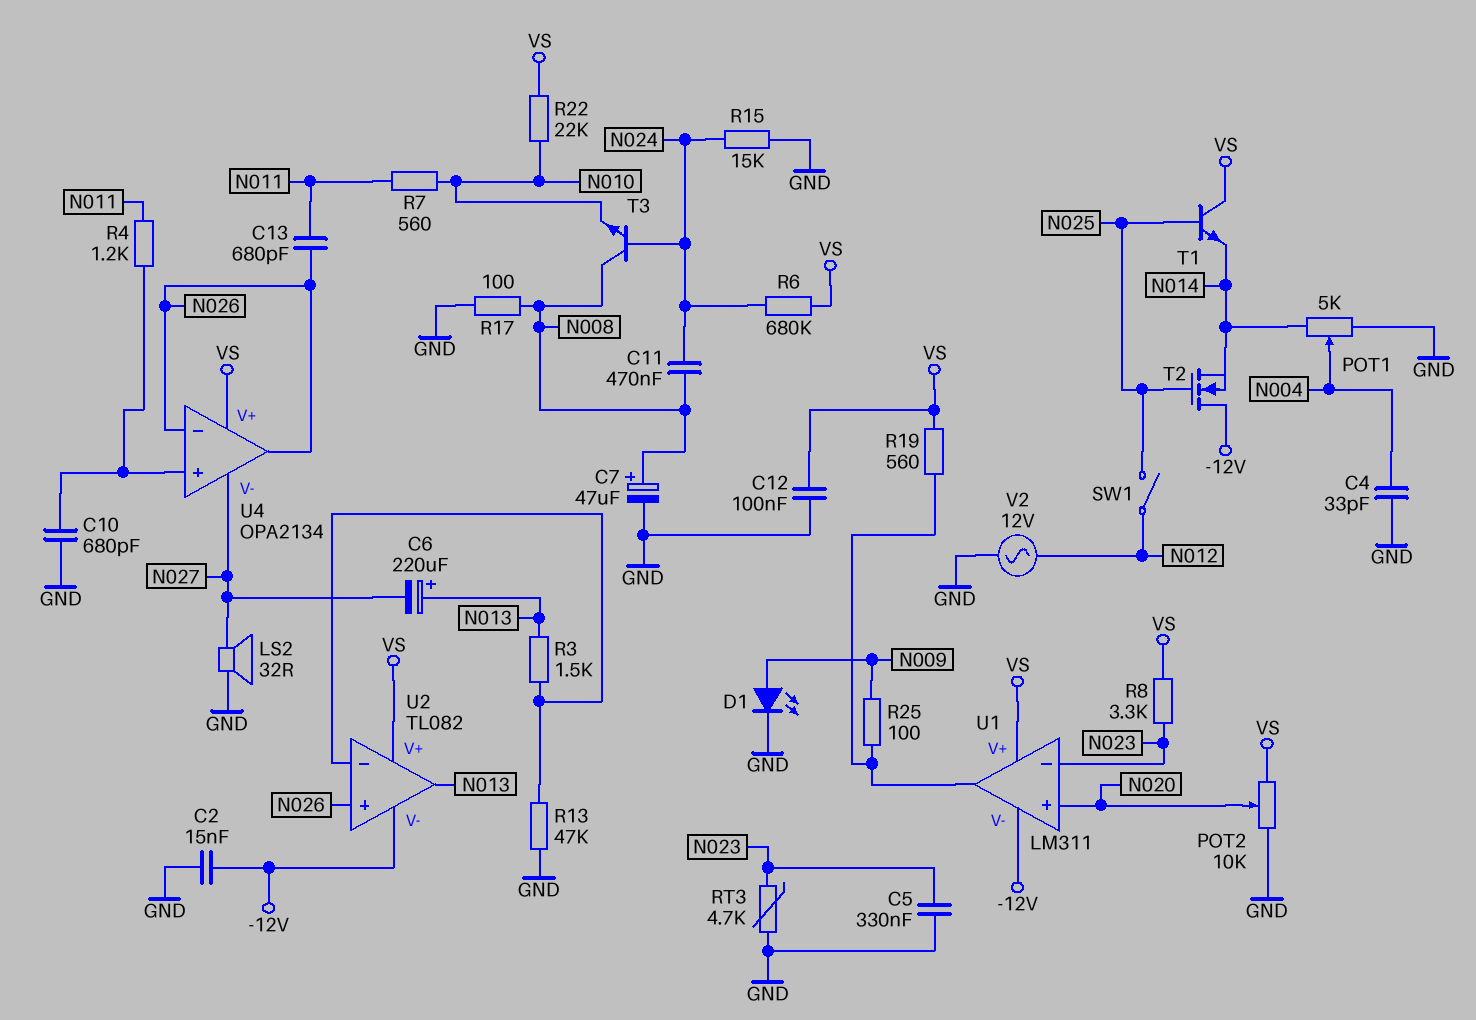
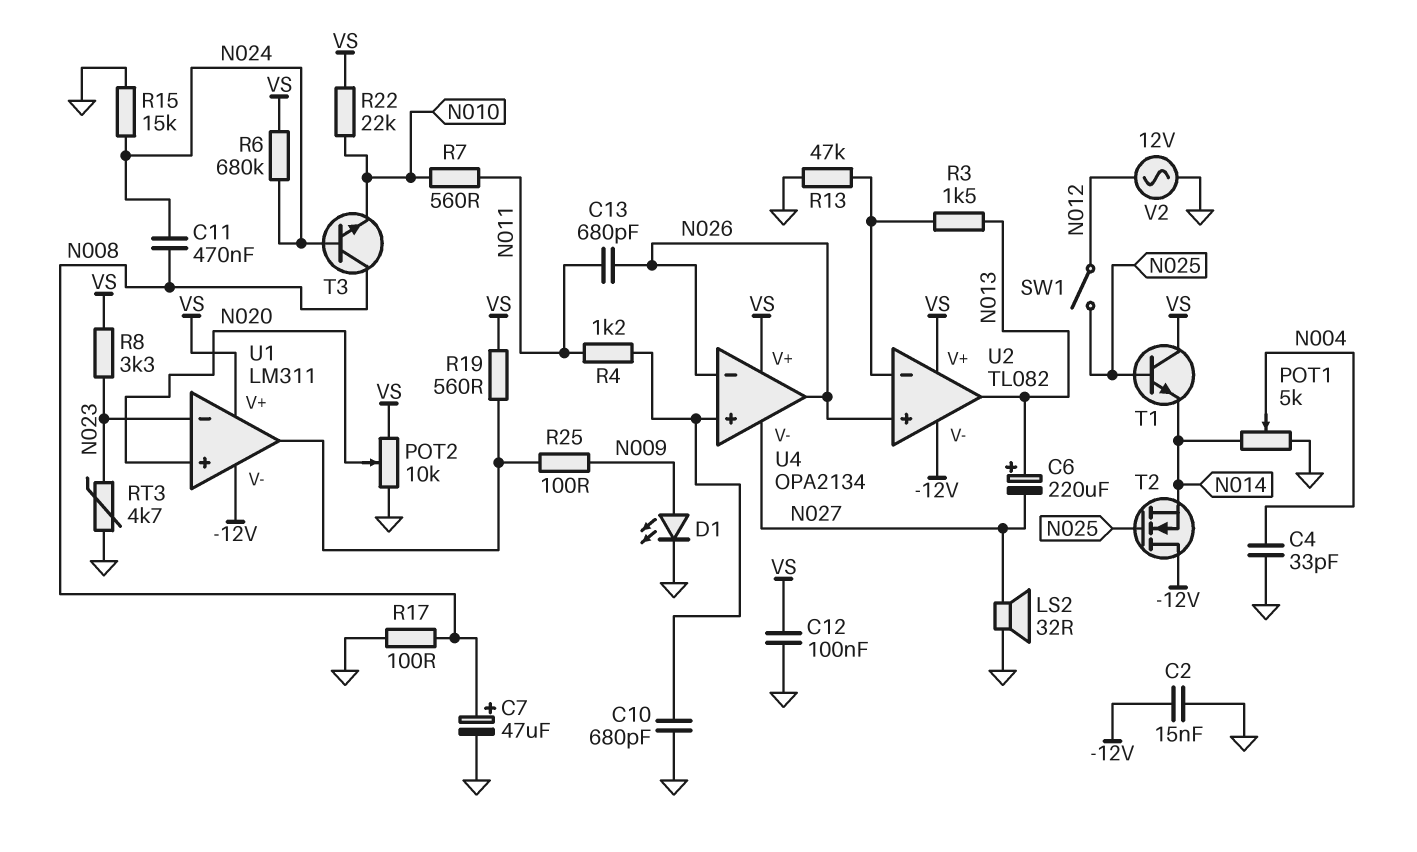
C5: 330nF (GND, N023) -> none

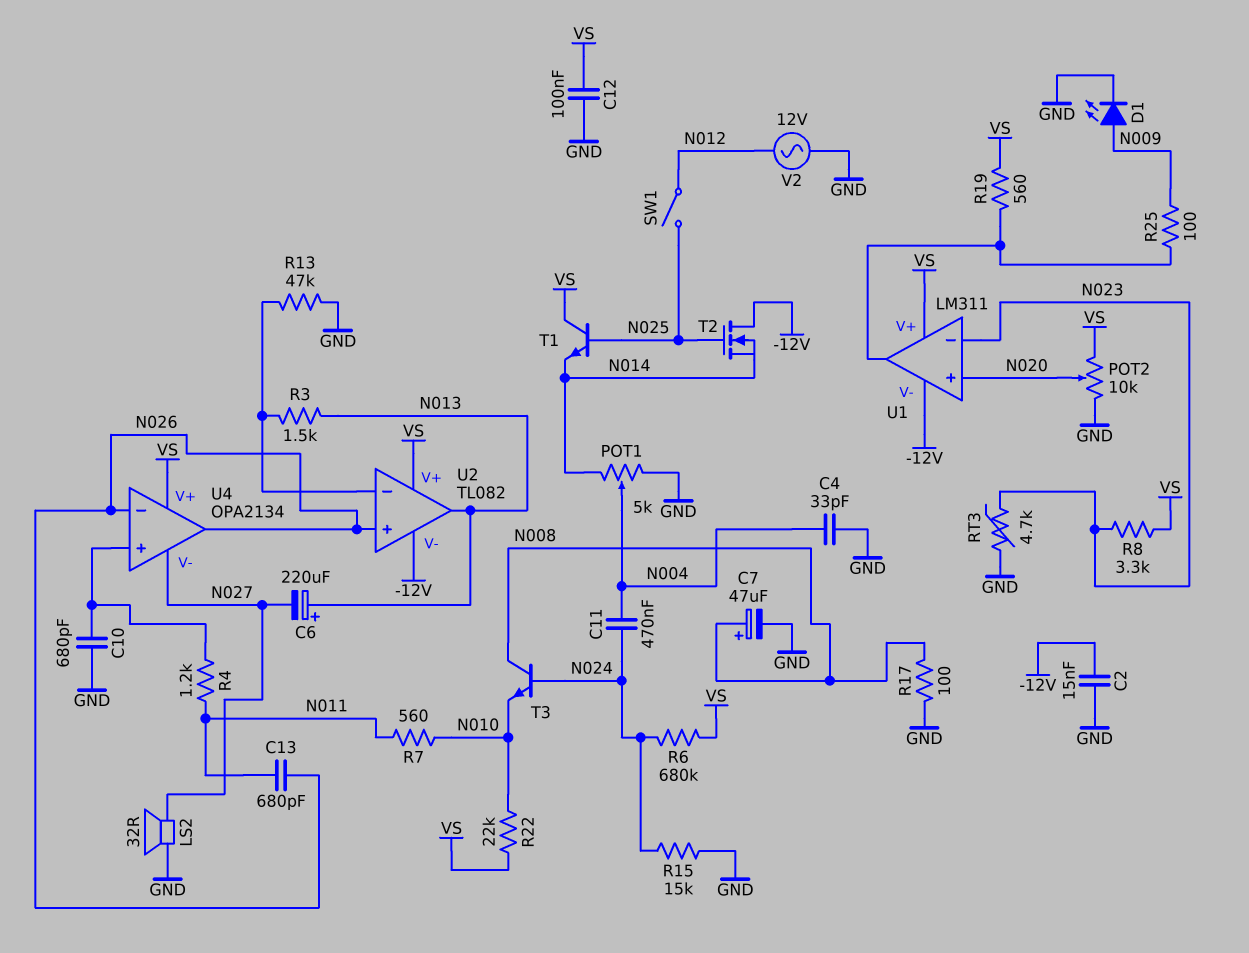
C11: 470nF (N008, N024) -> 470nF (N004, N024)

